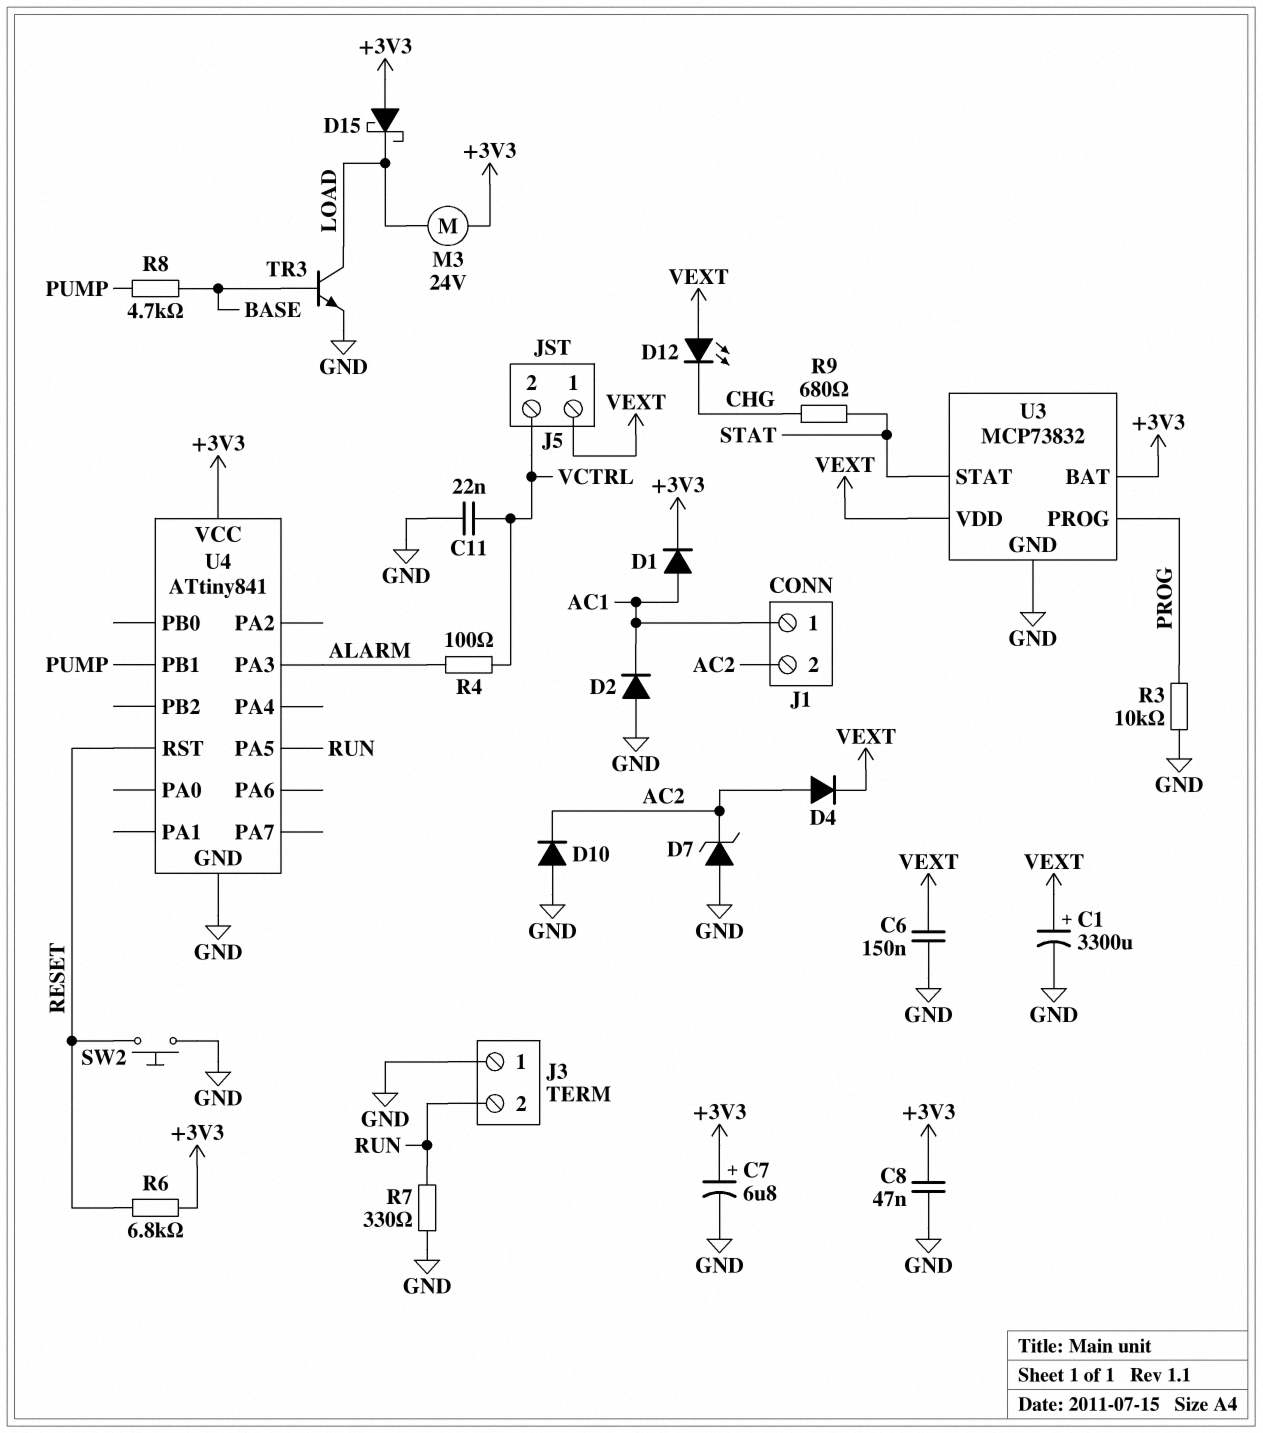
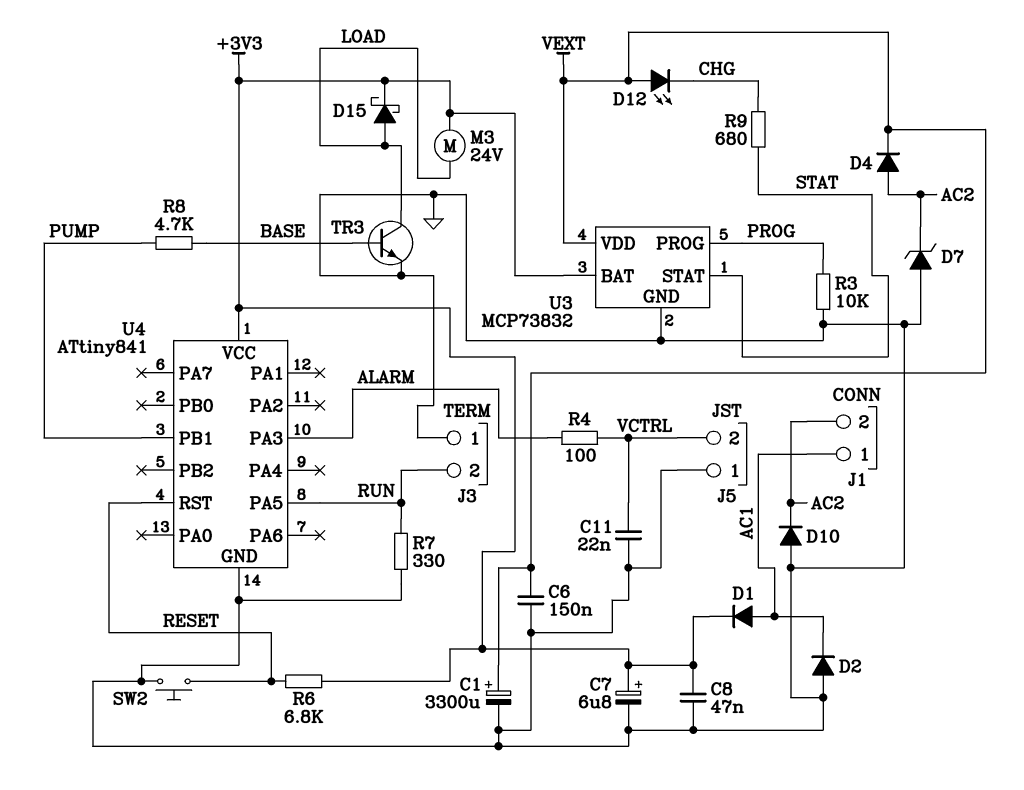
D15: schottky (A +3V3, K LOAD) -> schottky (A LOAD, K +3V3)
J5 pin 1: VEXT -> GND

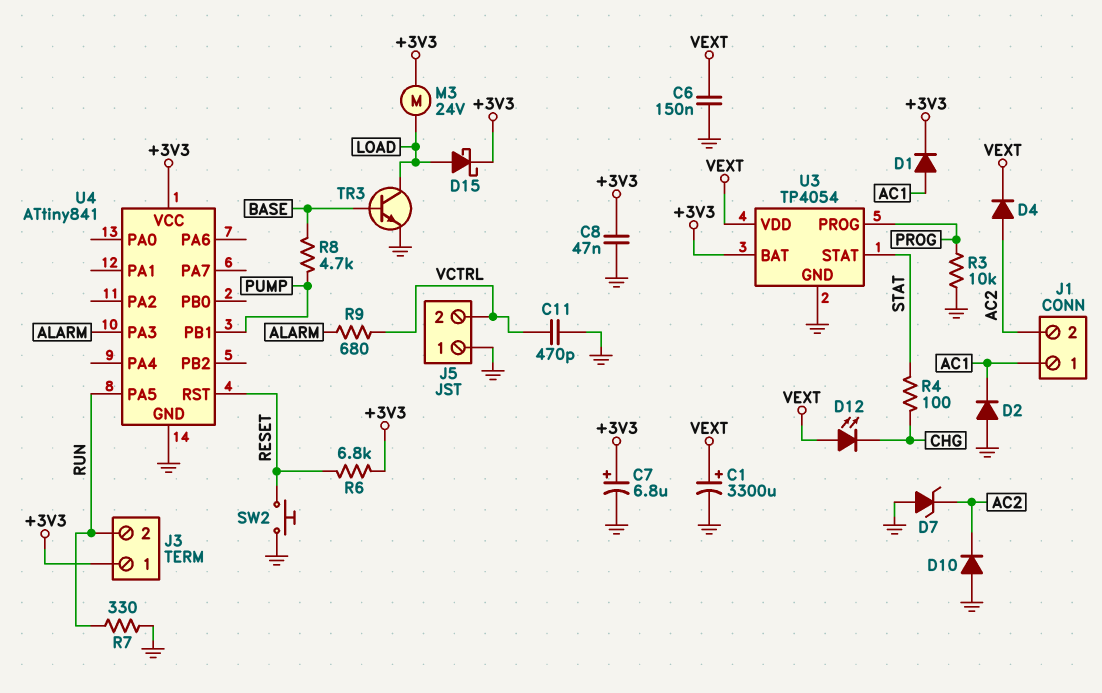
C11: 22nF (GND, VCTRL) -> 470pF (GND, VCTRL)
J3 pin 1: GND -> +3V3
R4: 100 (ALARM, VCTRL) -> 100 (CHG, STAT)
R9: 680 (CHG, STAT) -> 680 (ALARM, VCTRL)
U3: MCP73832 -> TP4054

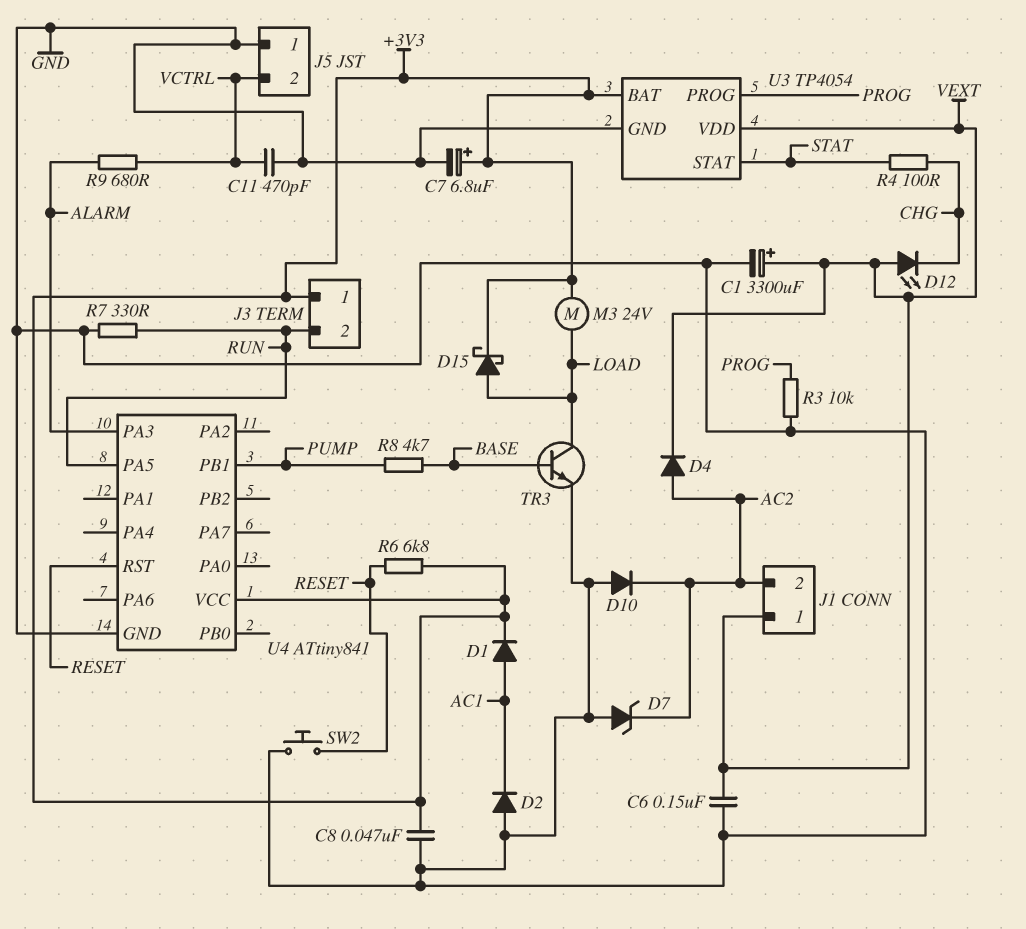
J1 pin 1: AC1 -> VEXT

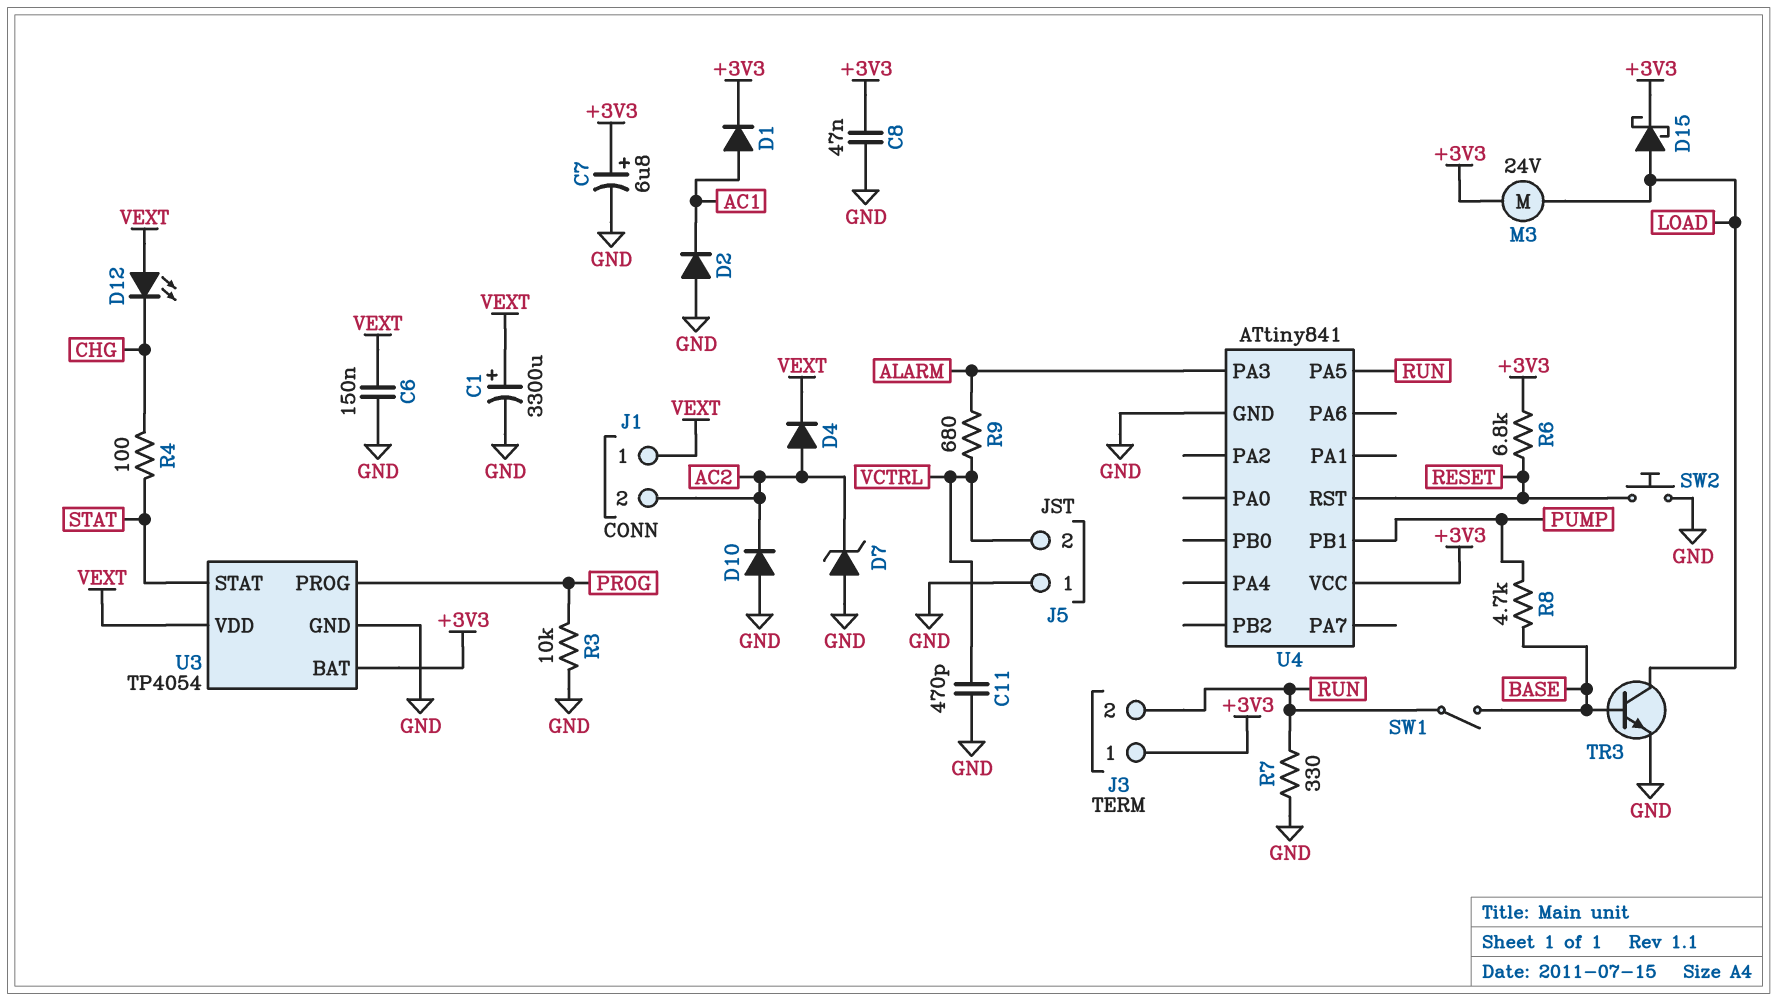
SW1: none -> switch (BASE, RUN)

